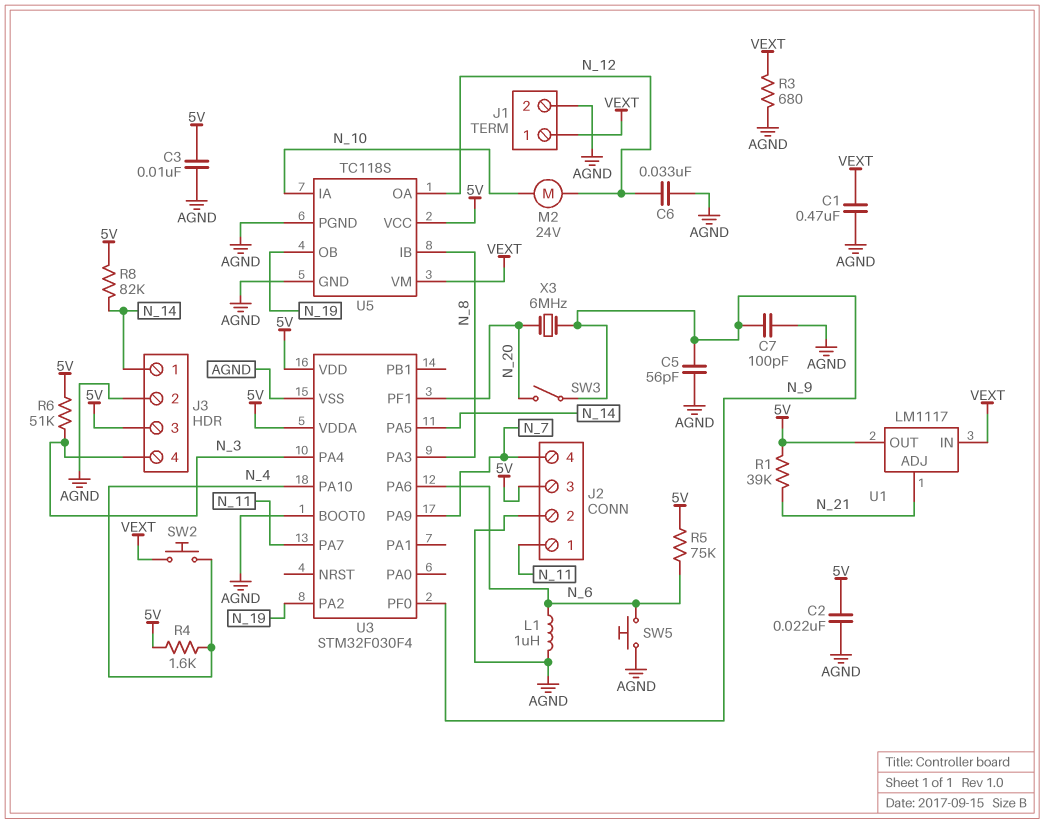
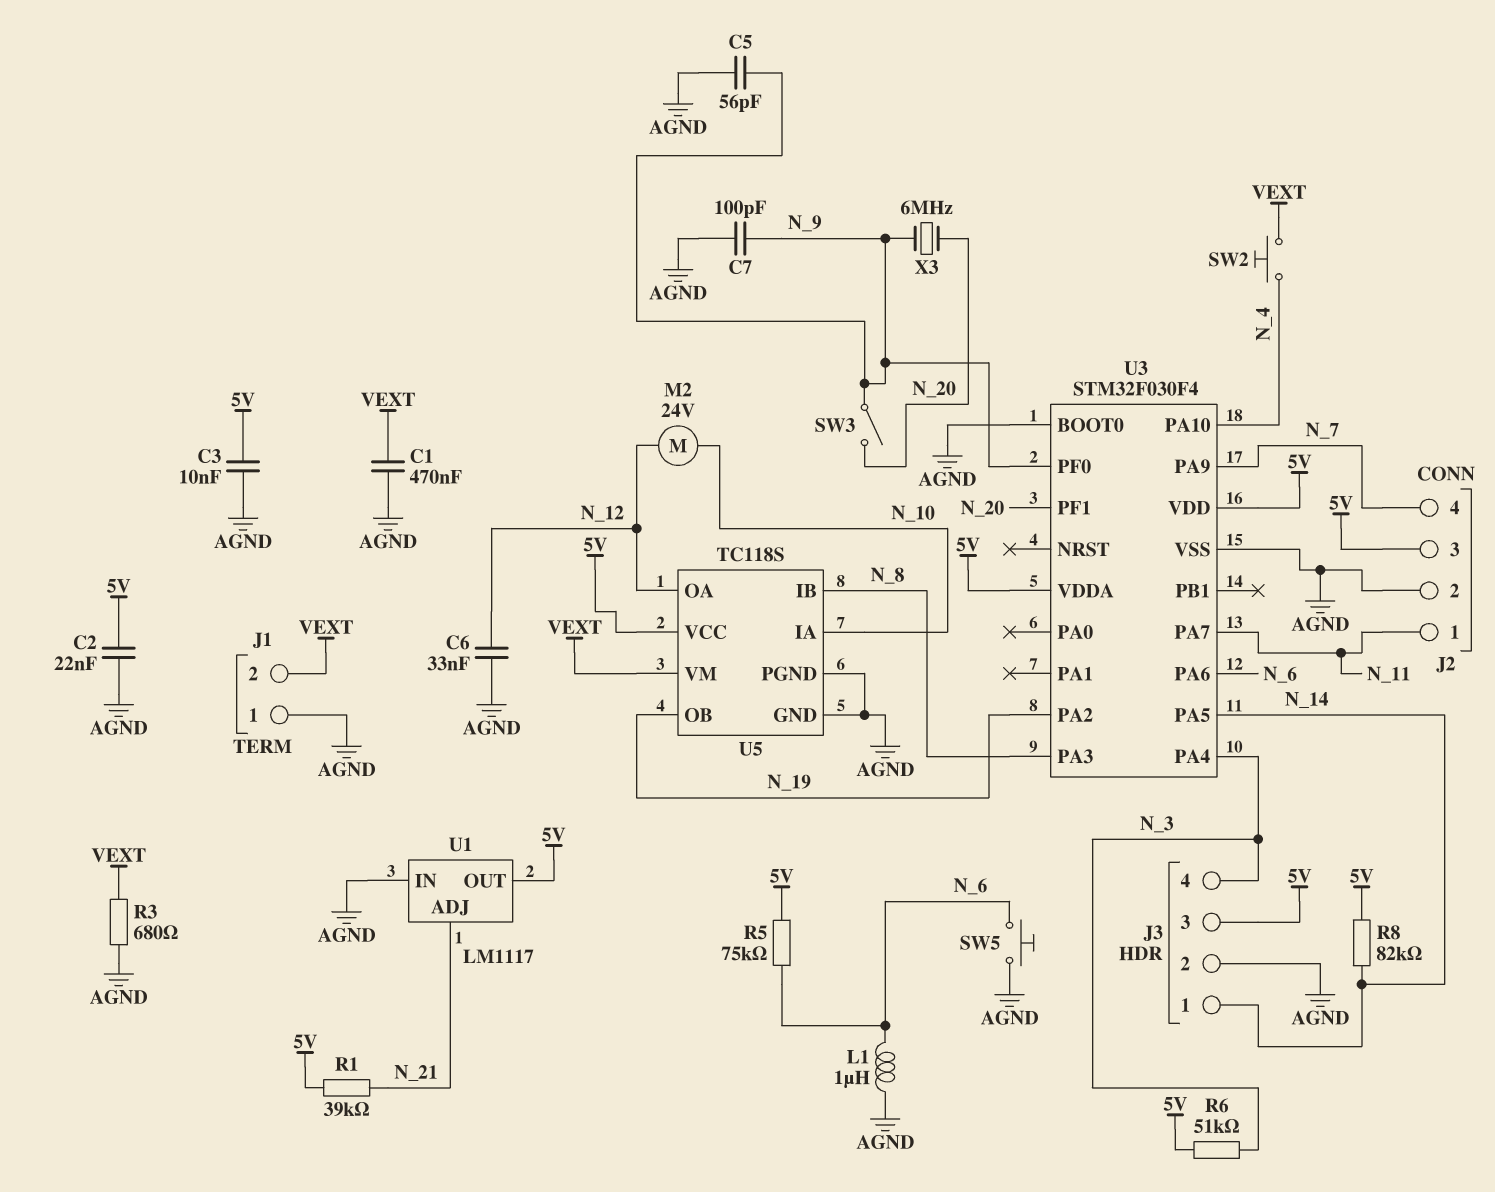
J1 pin 1: VEXT -> AGND
J1 pin 2: AGND -> VEXT
R4: 1.6k (5V, N_4) -> none
U1 pin IN: VEXT -> AGND

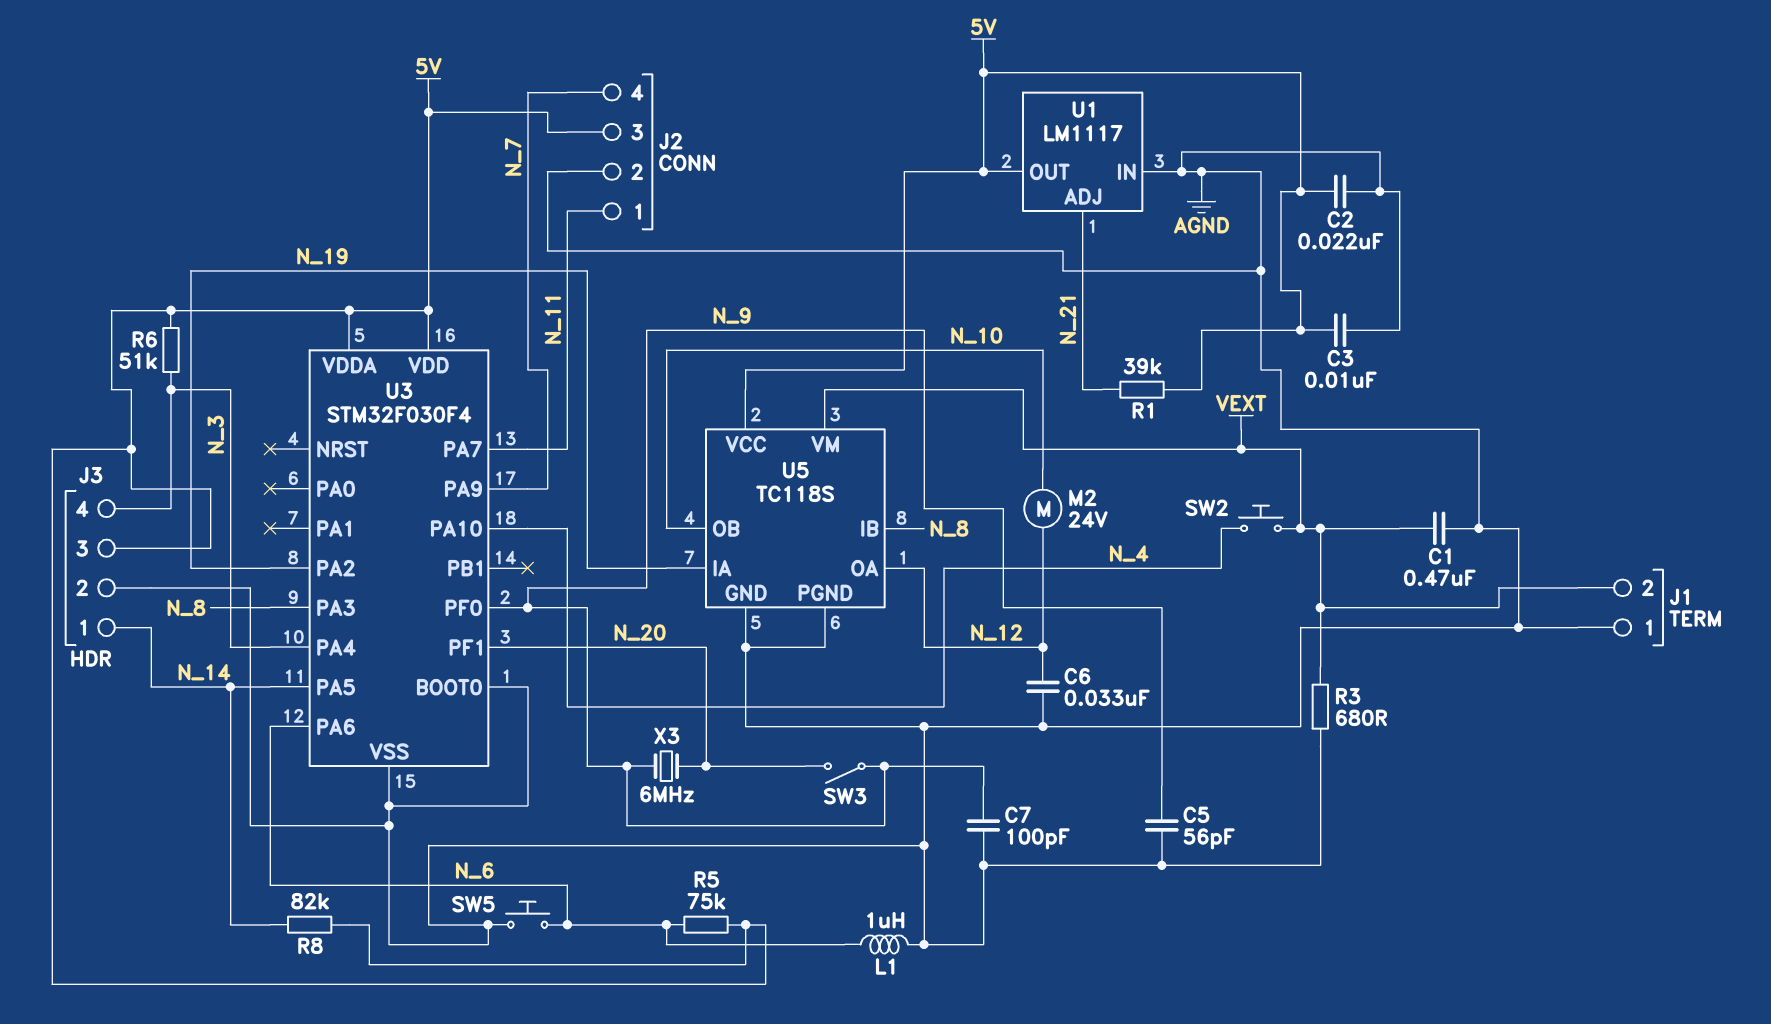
U5 pin IA: N_10 -> N_19
U5 pin OB: N_19 -> N_10

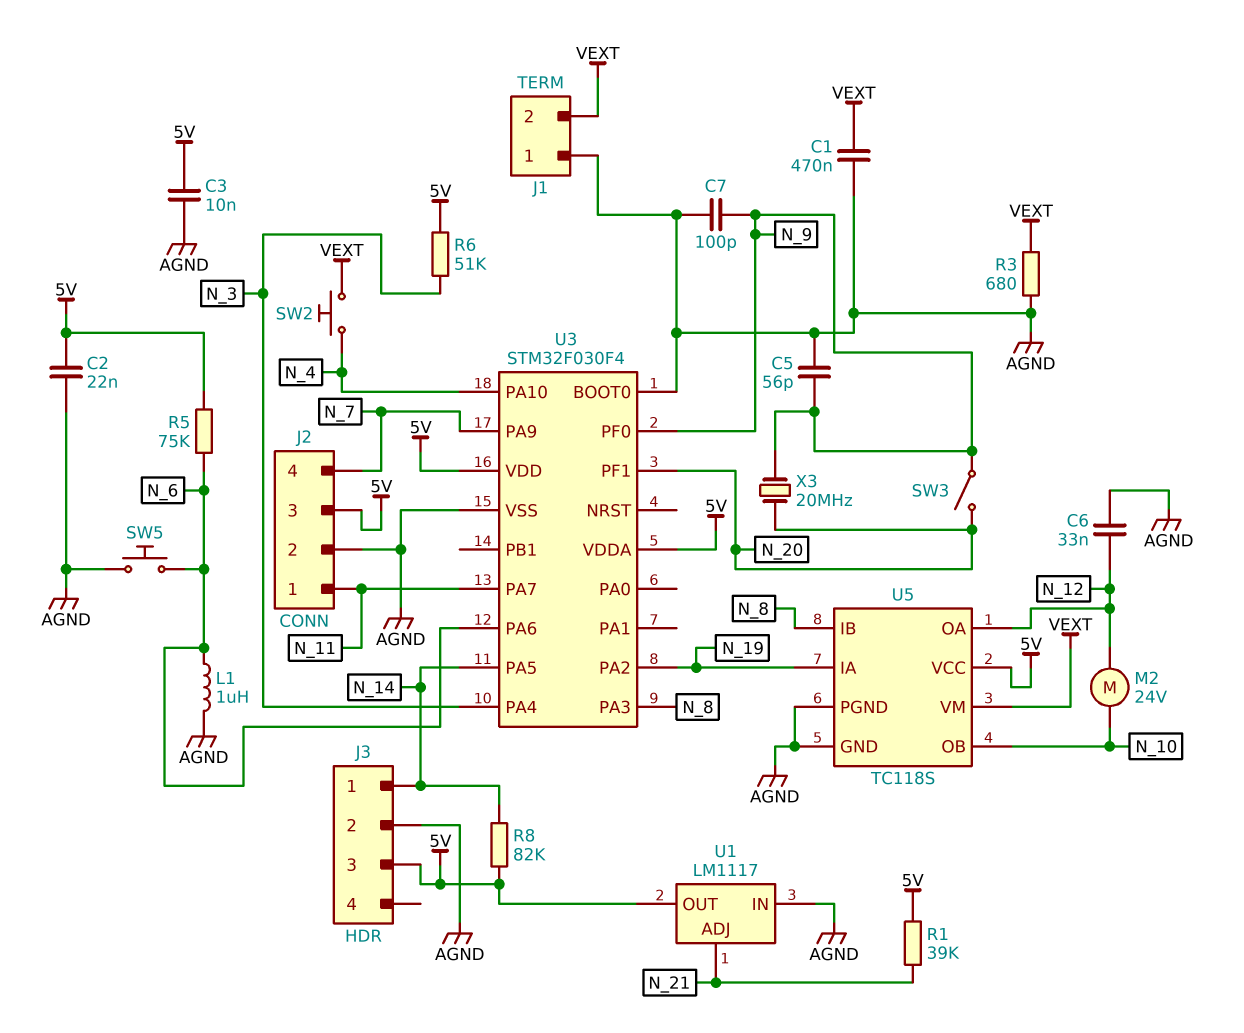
J3 pin 4: N_3 -> none
X3: 6MHz (N_9, N_20) -> 20MHz (N_9, N_20)

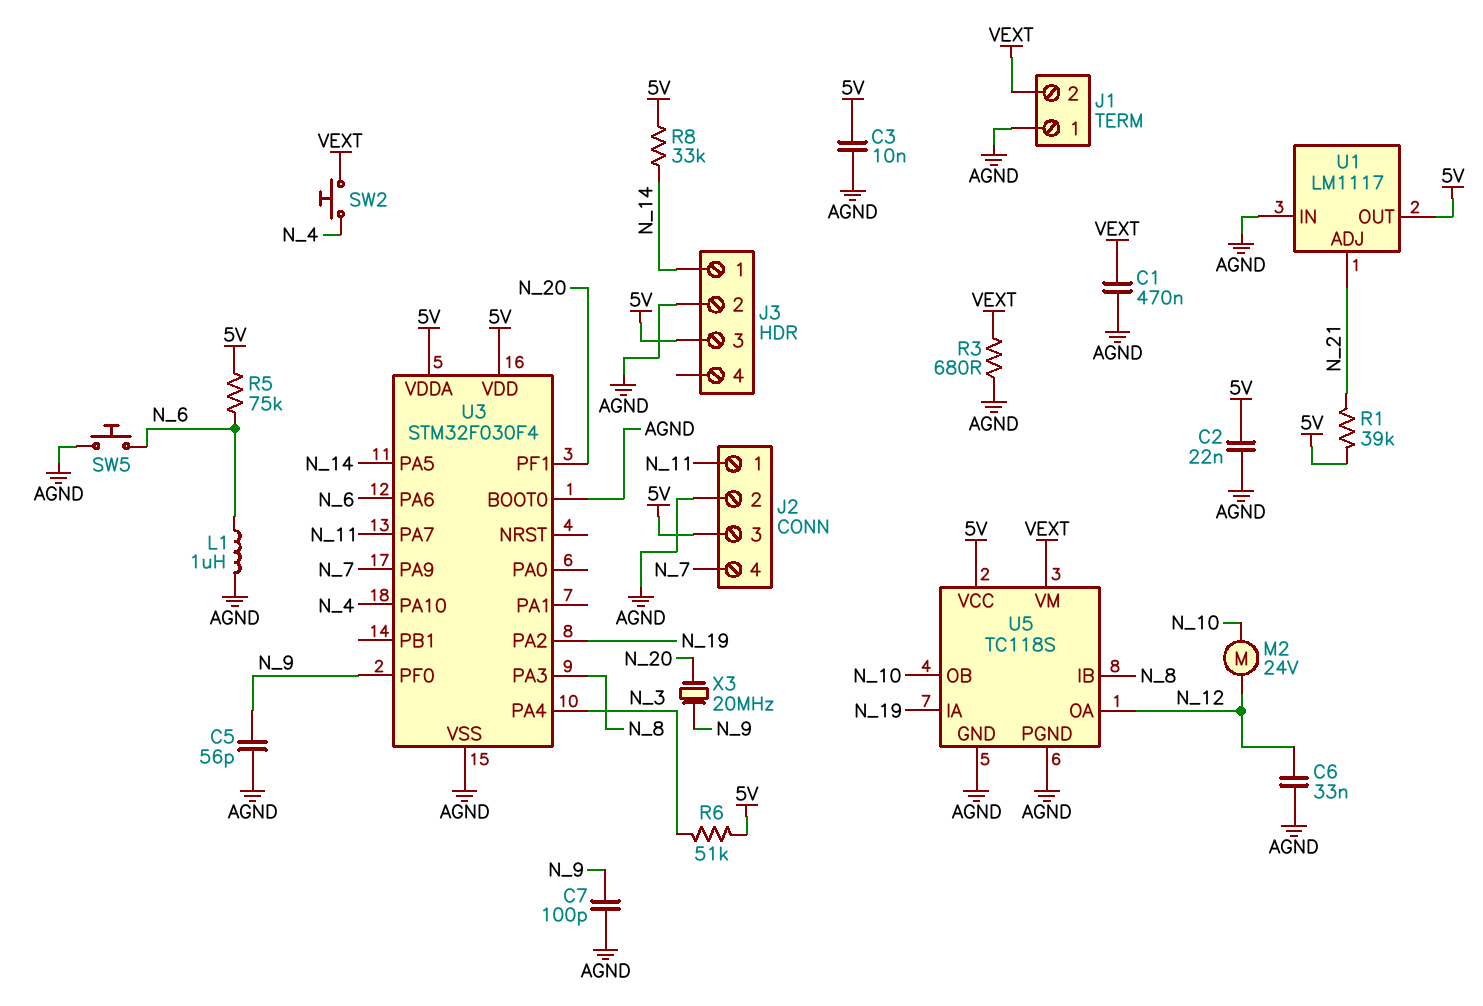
R8: 82k (5V, N_14) -> 33k (5V, N_14)
SW3: switch (N_9, N_20) -> none

